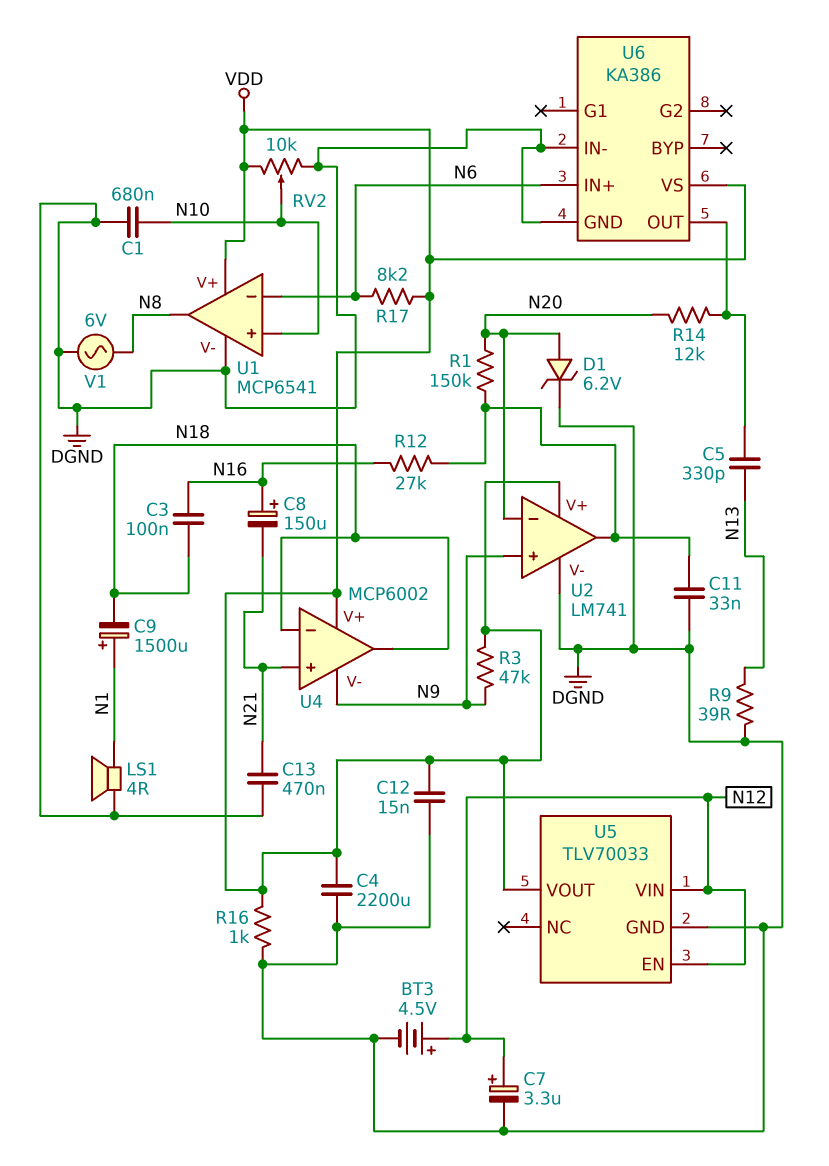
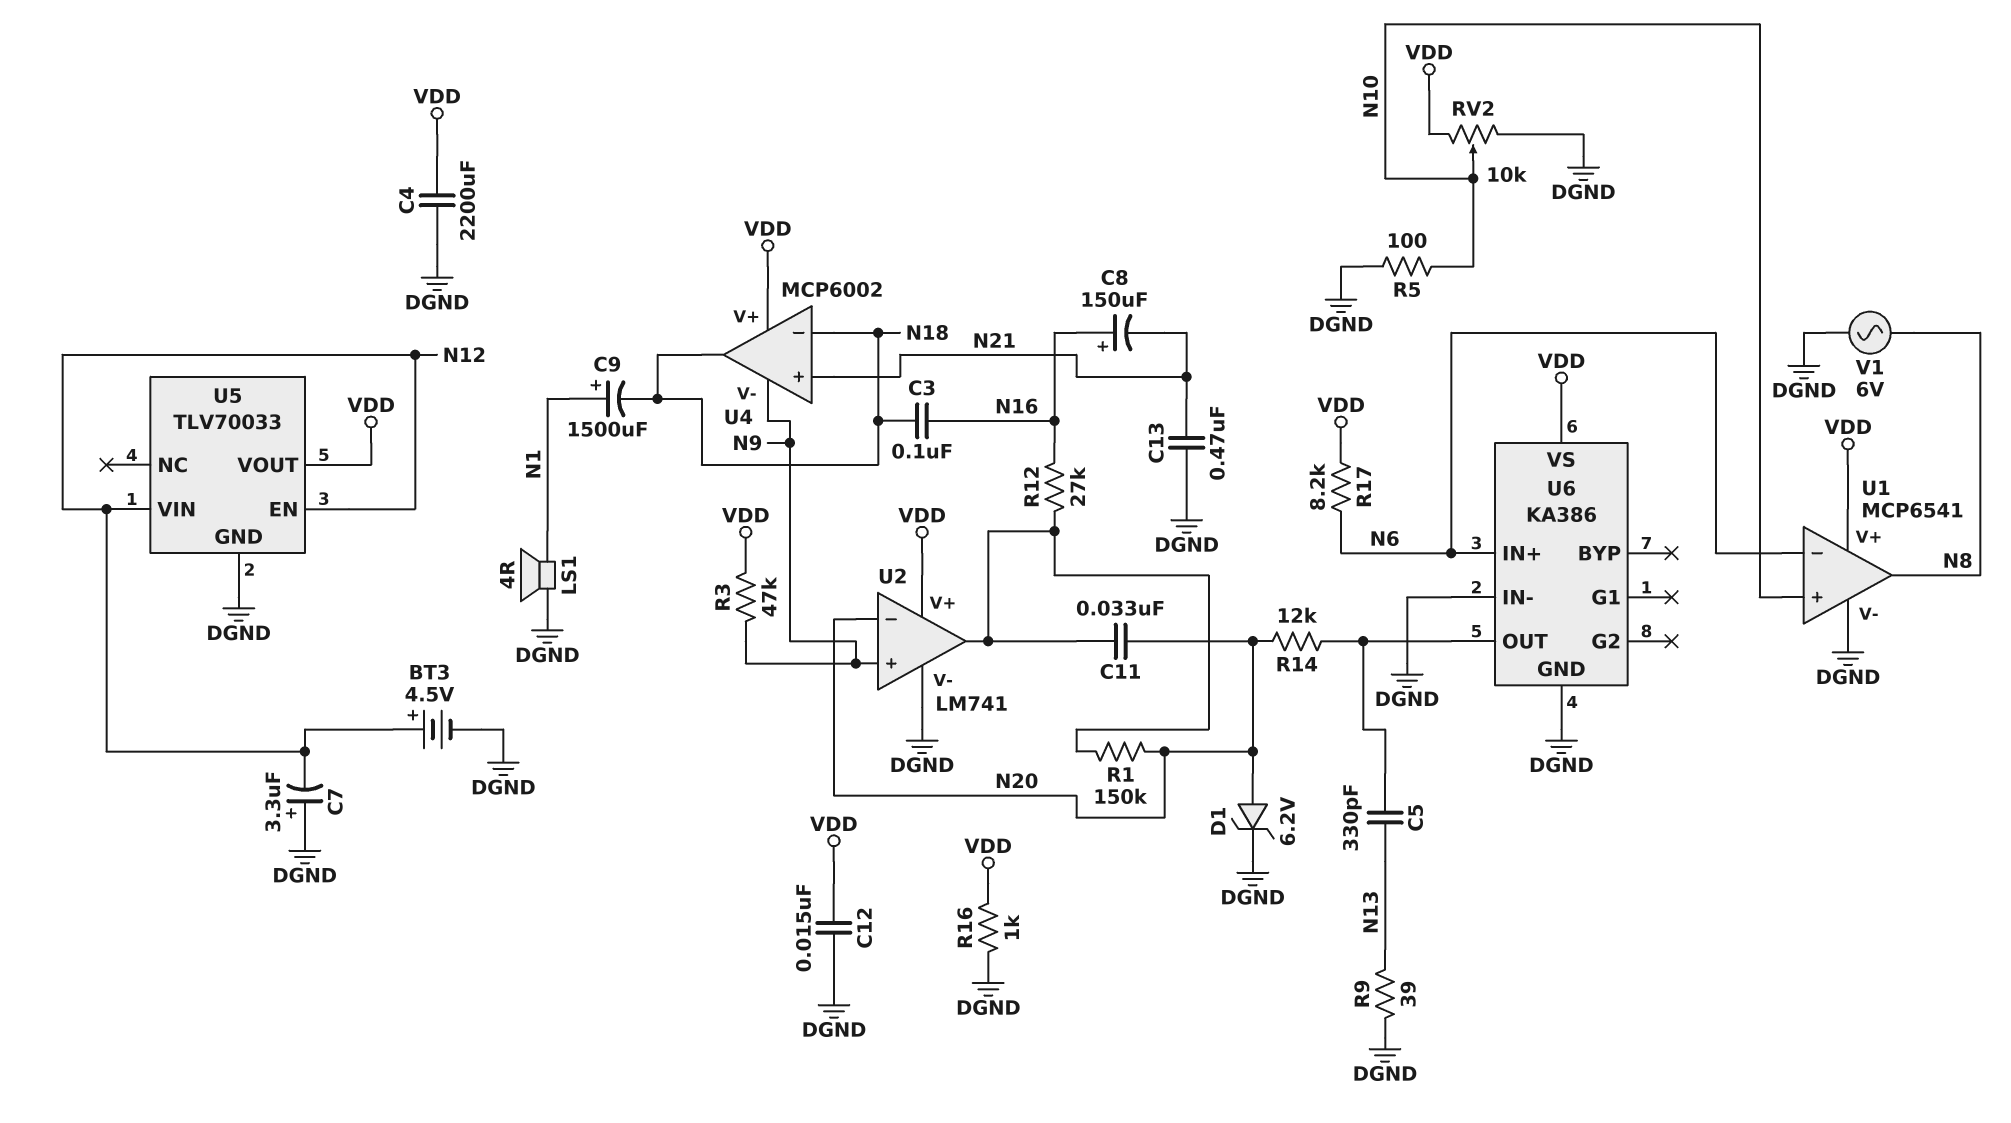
C1: 680nF (DGND, N10) -> none
C7: 3.3uF (plus N12, minus DGND) -> 3.3uF (plus DGND, minus N12)
C11: 33nF (DGND, U2/out) -> 33nF (N20, U2/out)
R5: none -> 100 (DGND, N10)

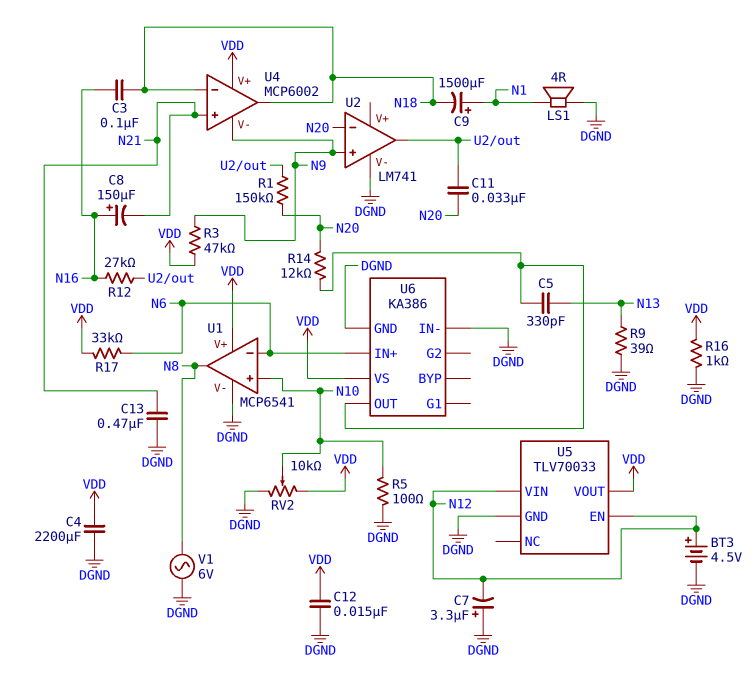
D1: zener 6.2V (A N20, K DGND) -> none
R17: 8.2k (N6, VDD) -> 33k (N6, VDD)
U2 pin V+: VDD -> none

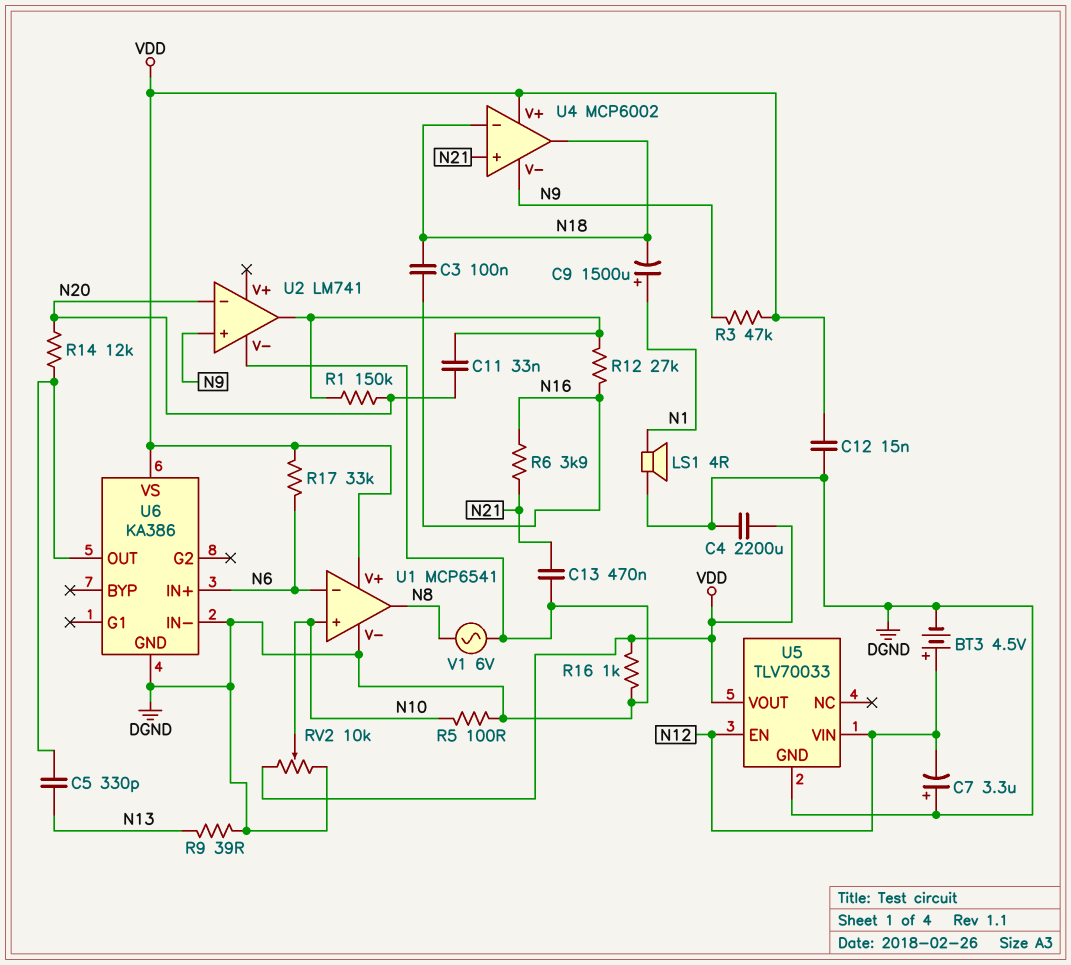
C8: 150uF (plus N16, minus N21) -> none
R6: none -> 3.9k (N16, N21)

